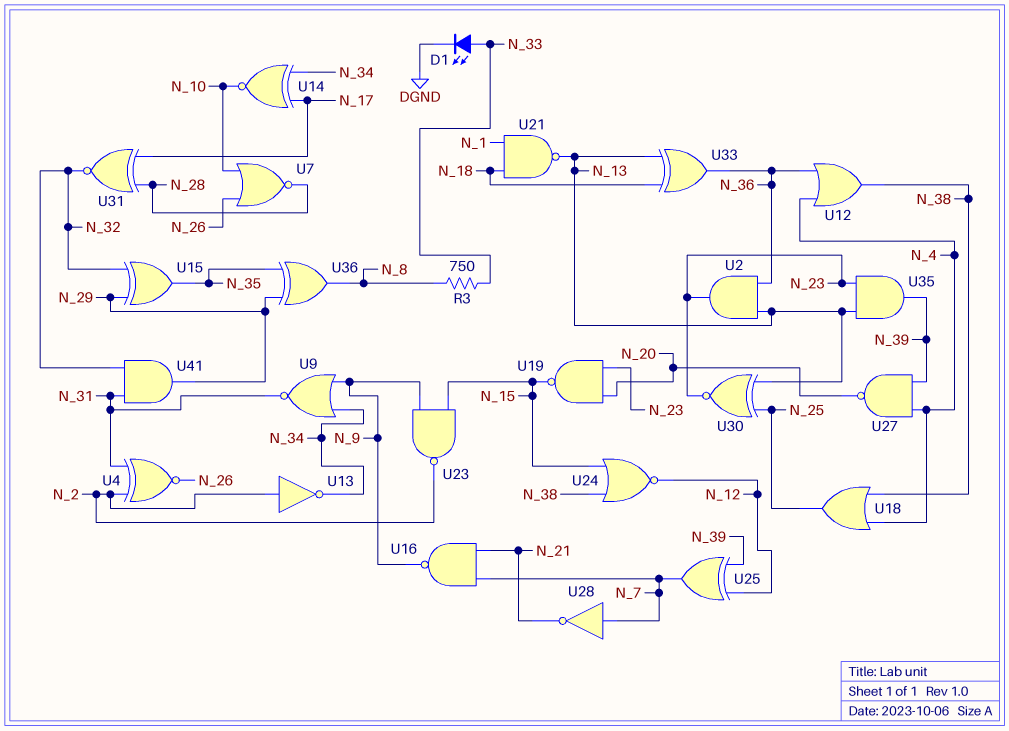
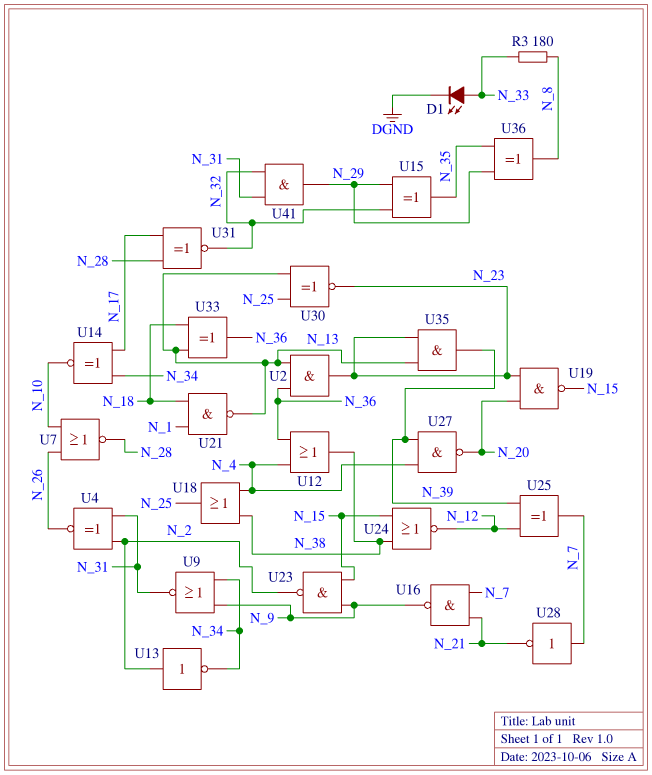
R3: 750 (N_8, N_33) -> 180 (N_8, N_33)

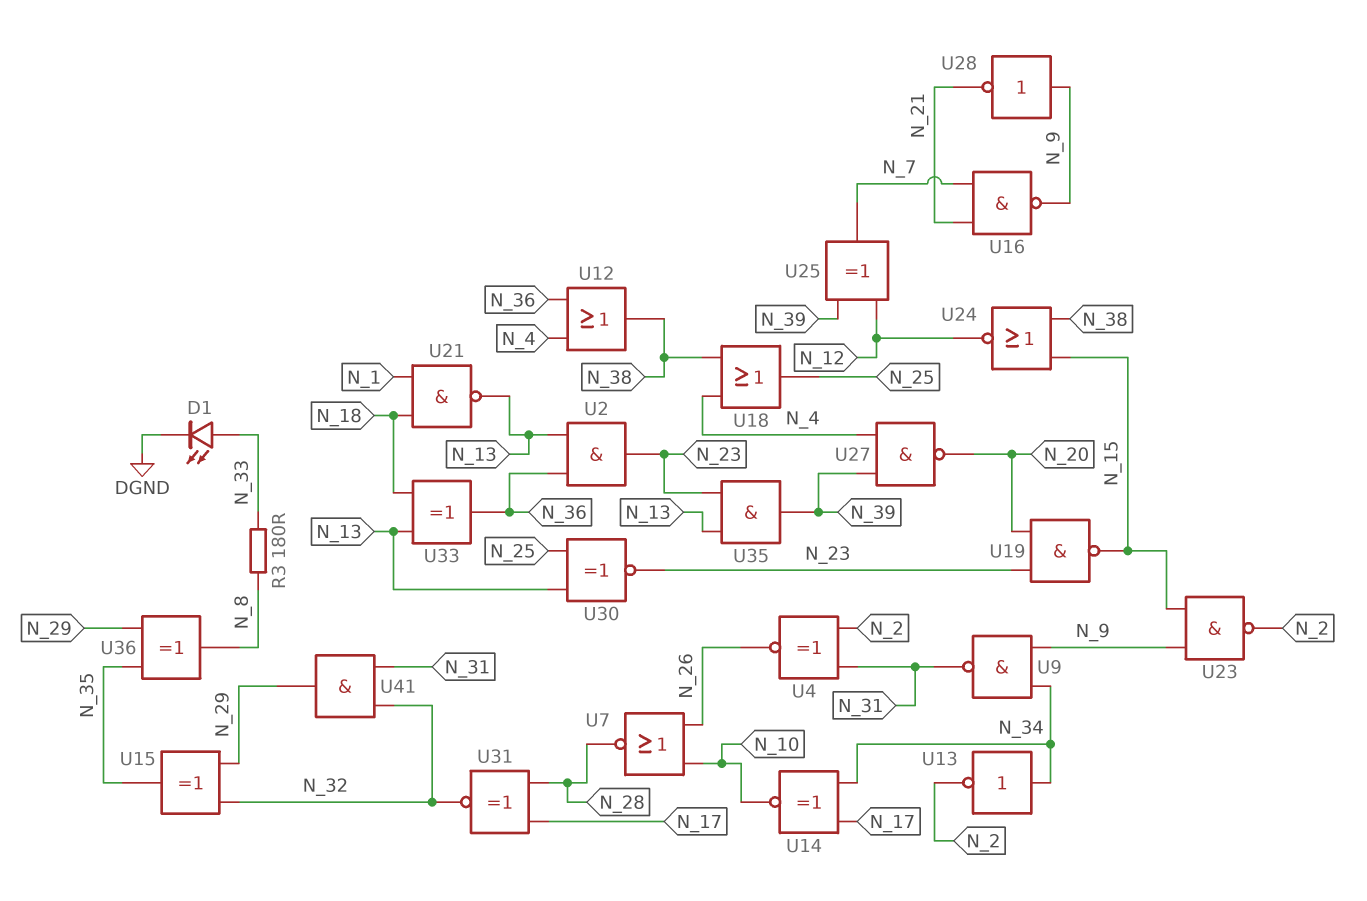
U9: NOR (in N_9, in N_34, out N_31) -> NAND (in N_9, in N_34, out N_31)
U13: NOT (in N_2, out N_34) -> NOT (in N_34, out N_2)
U28: NOT (in N_7, out N_21) -> NOT (in N_9, out N_21)

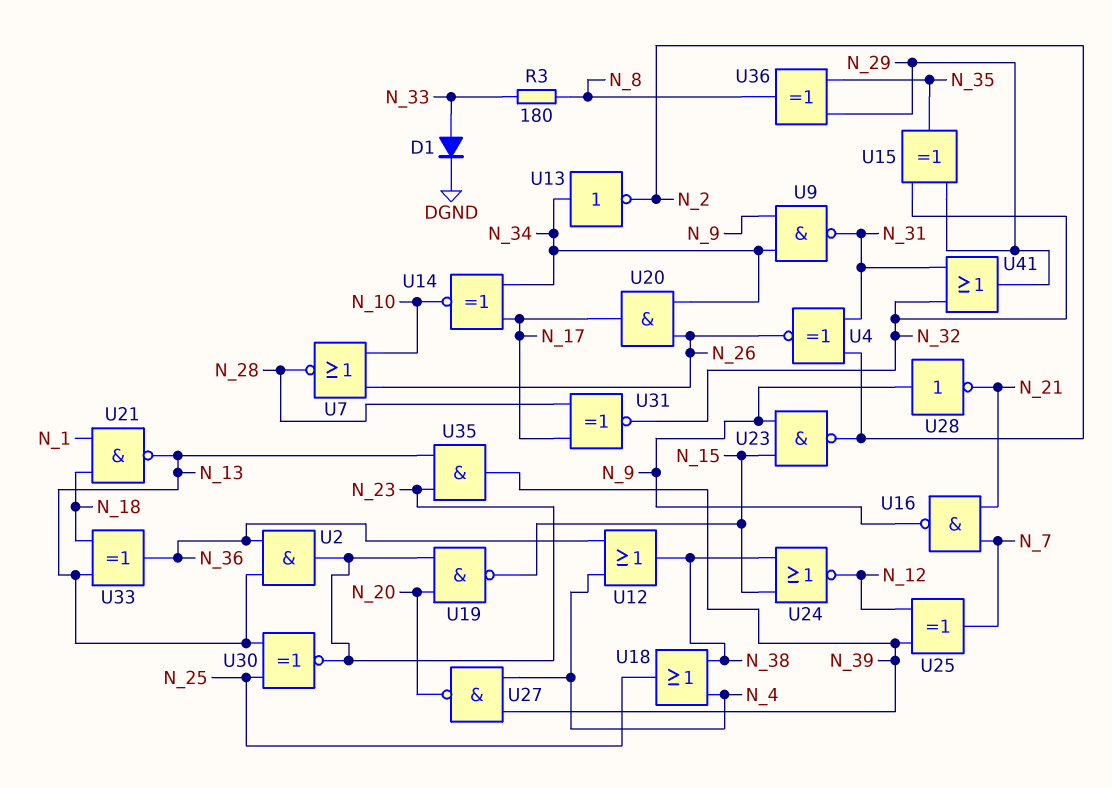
D1: LED (A N_33, K DGND) -> diode (A N_33, K DGND)
U20: none -> AND (in N_26, in N_34, out N_17)
U41: AND (in N_31, in N_32, out N_29) -> OR (in N_31, in N_32, out N_29)

